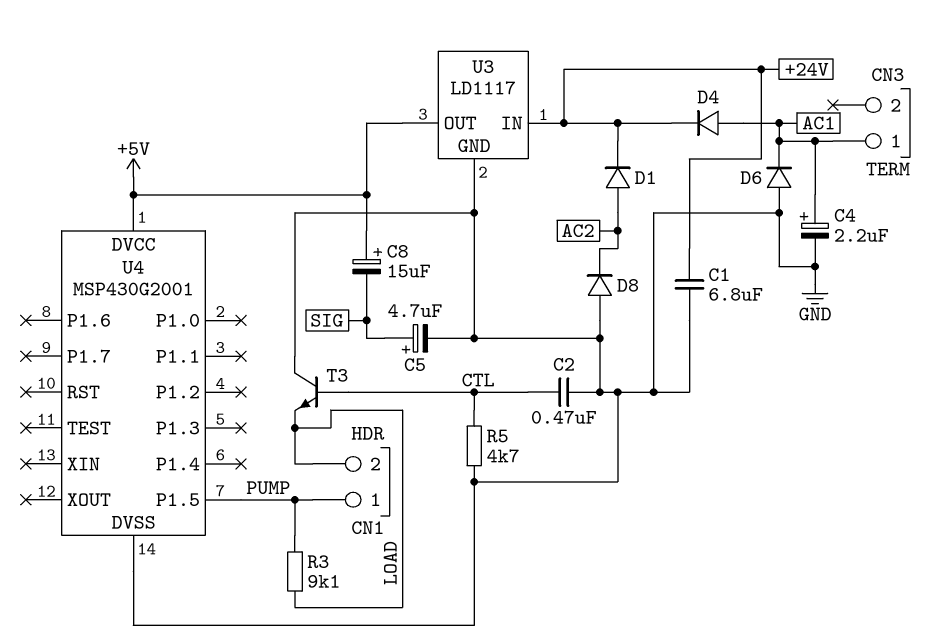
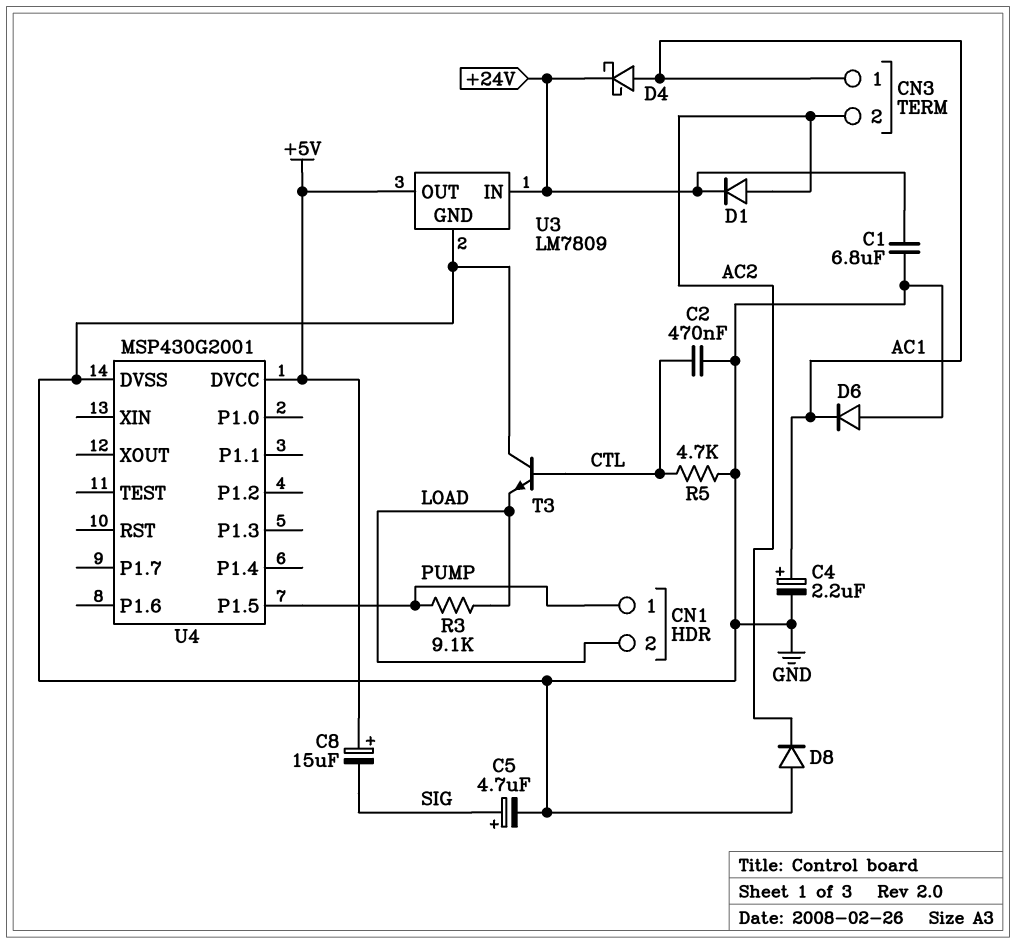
CN3 pin 2: none -> AC2
D4: diode (A AC1, K +24V) -> schottky (A AC1, K +24V)
U3: LD1117 -> LM7809

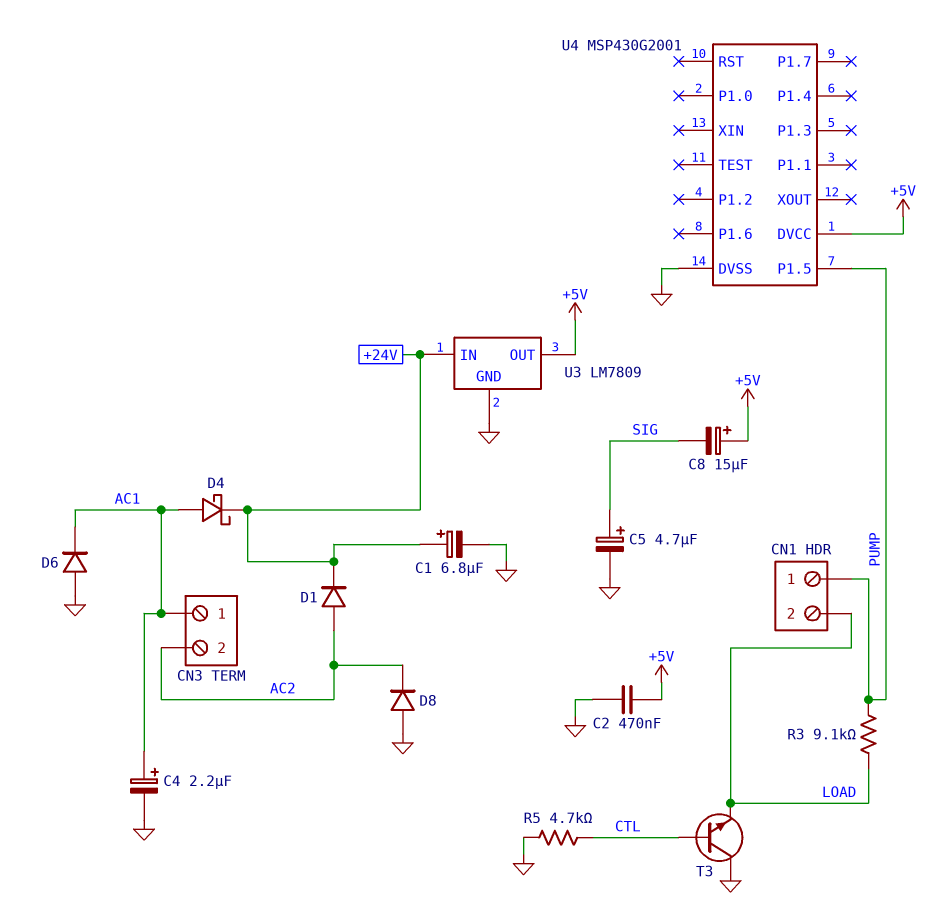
C1: 6.8uF (+24V, GND) -> 6.8uF (plus +24V, minus GND)
C2: 470nF (CTL, GND) -> 470nF (+5V, GND)

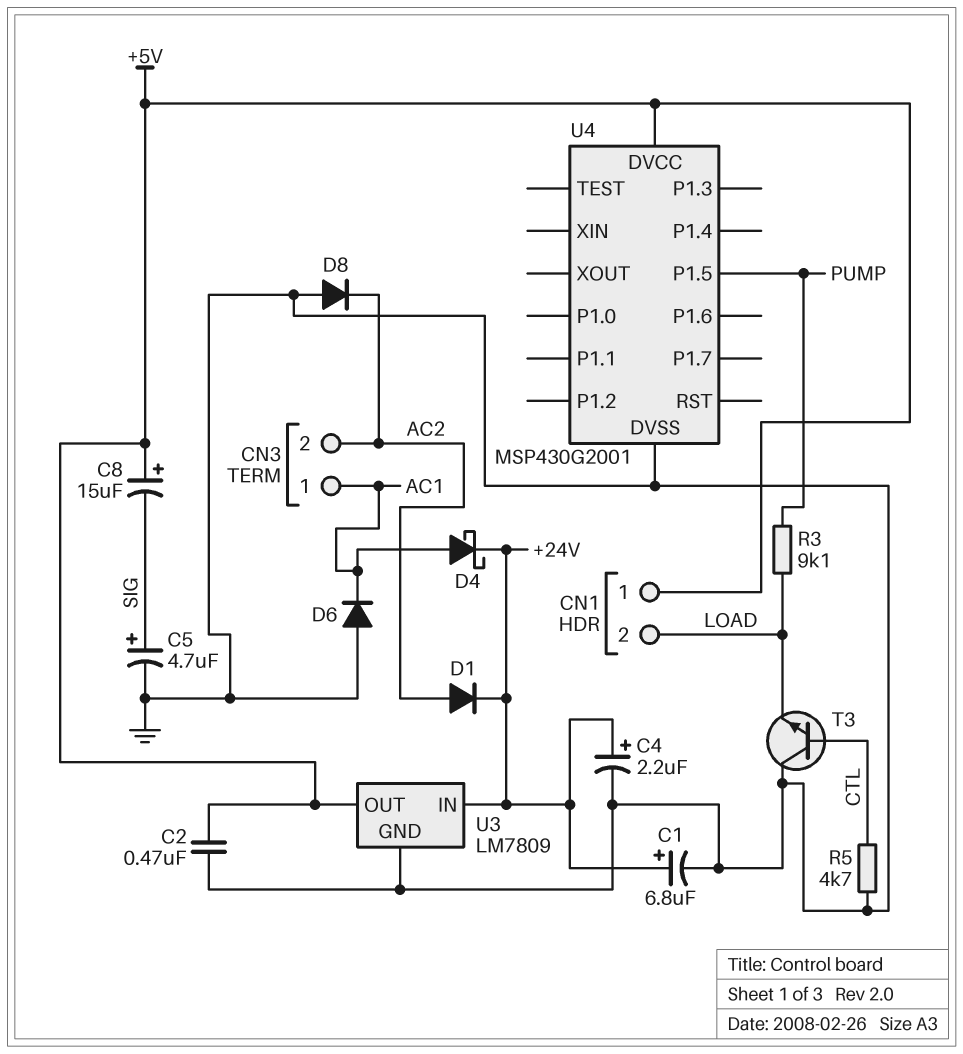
C4: 2.2uF (plus AC1, minus GND) -> 2.2uF (plus +24V, minus GND)
CN1 pin 1: PUMP -> +5V

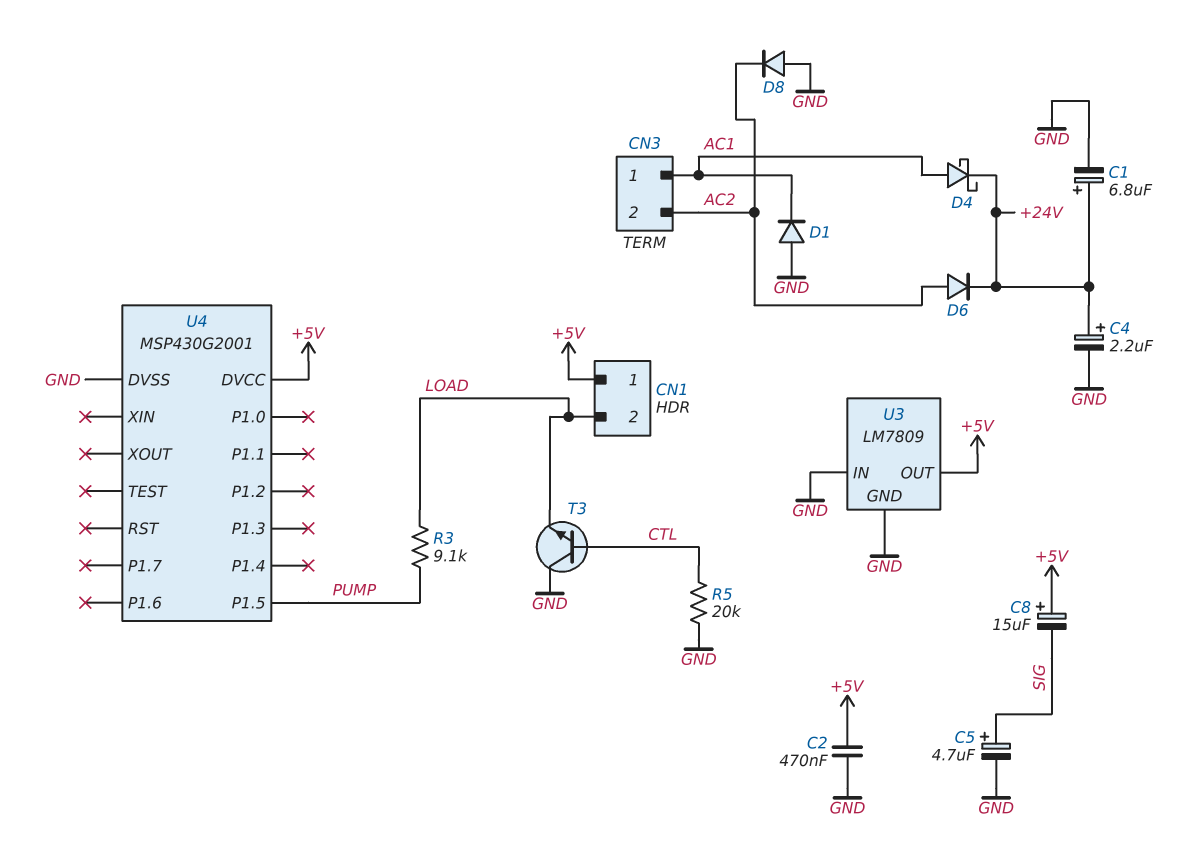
D1: diode (A AC2, K +24V) -> diode (A GND, K AC1)
D6: diode (A GND, K AC1) -> diode (A AC2, K +24V)
R5: 4.7k (CTL, GND) -> 20k (CTL, GND)
U3 pin IN: +24V -> GND

